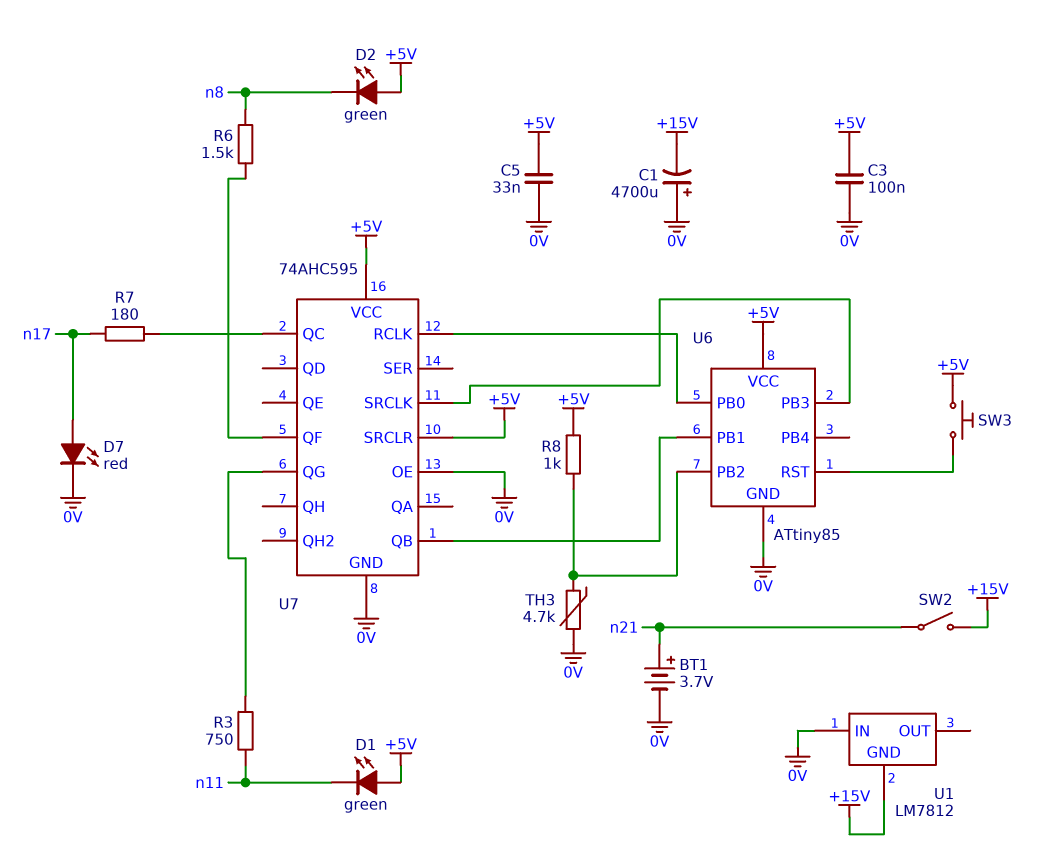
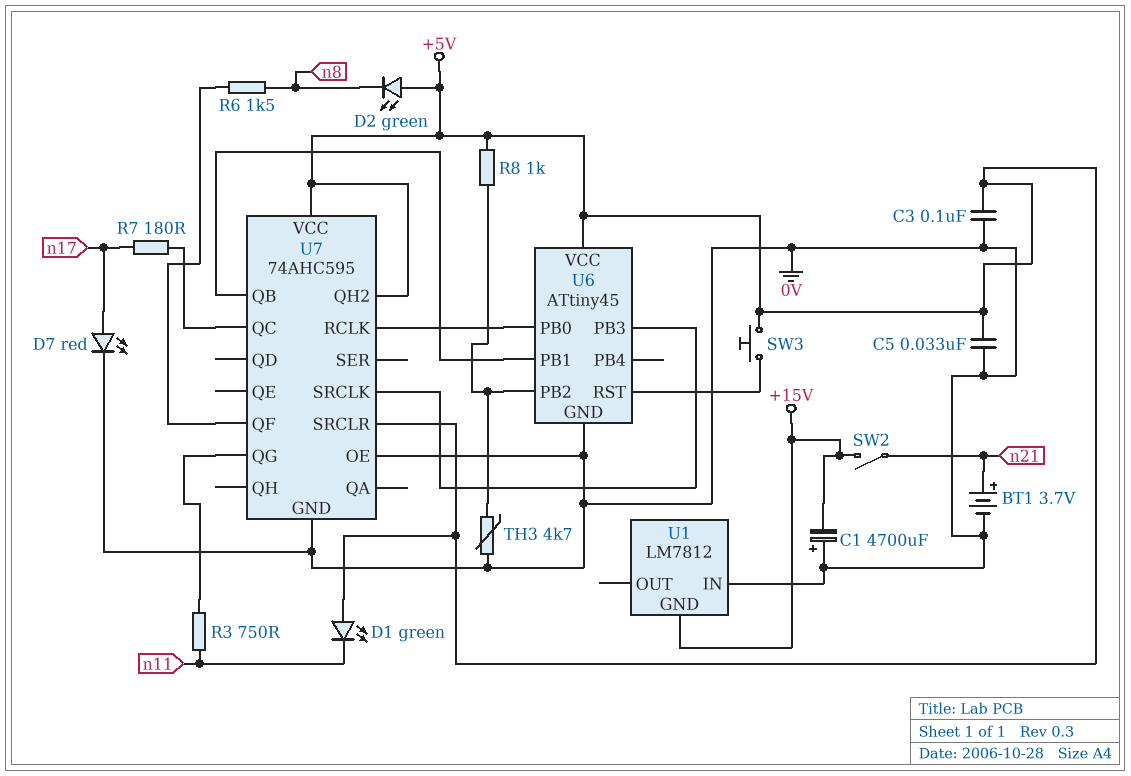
U6: ATtiny85 -> ATtiny45
U7 pin QH2: none -> +5V

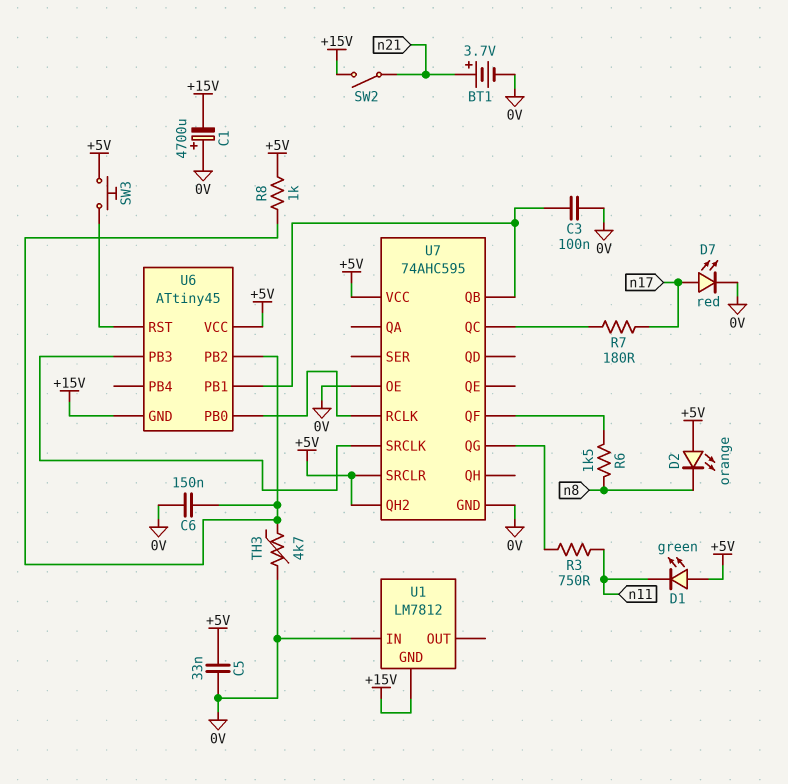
C3: 100nF (+5V, 0V) -> 100nF (0V, U6/PB1)
C6: none -> 150nF (0V, U6/PB2)
D2: LED green (A +5V, K n8) -> LED orange (A +5V, K n8)
U6 pin GND: 0V -> +15V

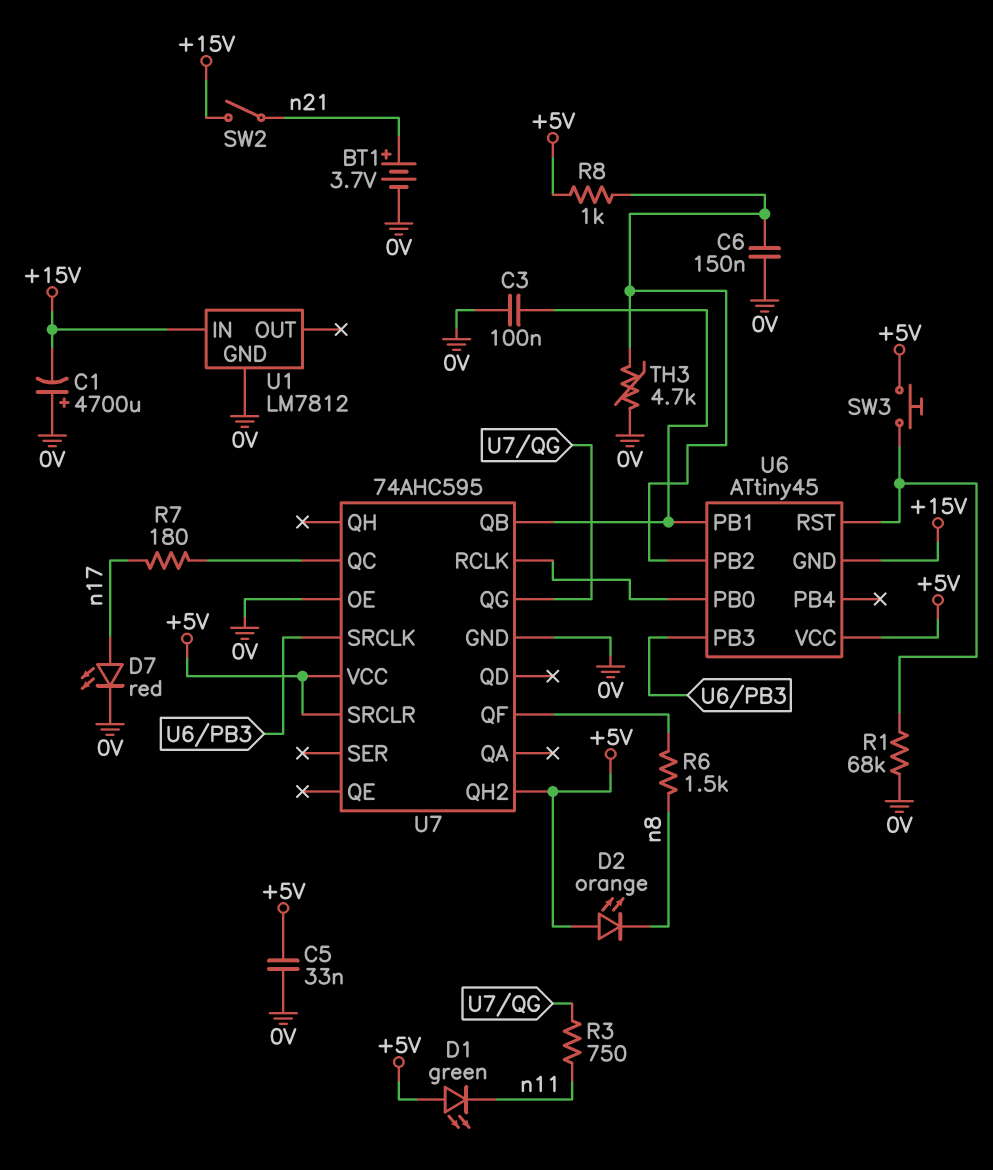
R1: none -> 68k (0V, U6/RST)
U1 pin GND: +15V -> 0V
U1 pin IN: 0V -> +15V

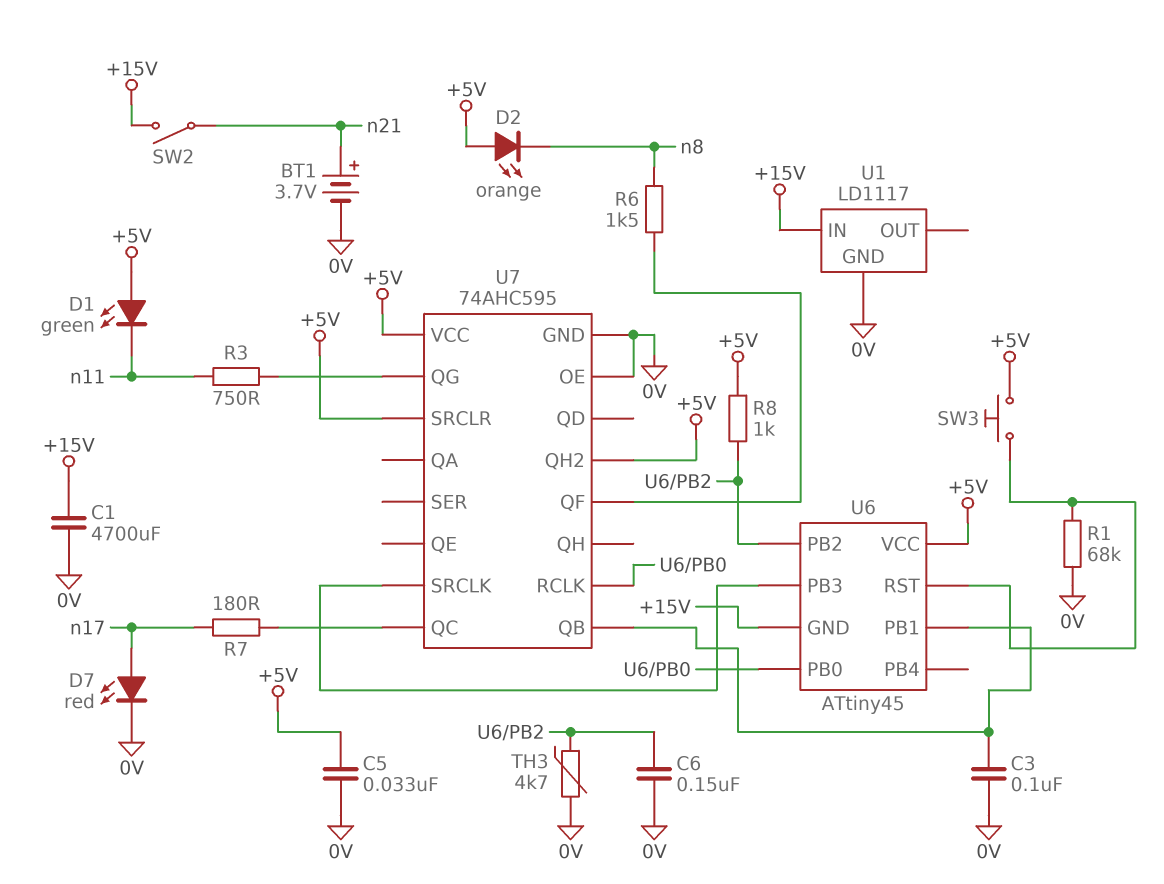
C1: 4700uF (plus 0V, minus +15V) -> 4700uF (+15V, 0V)
U1: LM7812 -> LD1117

